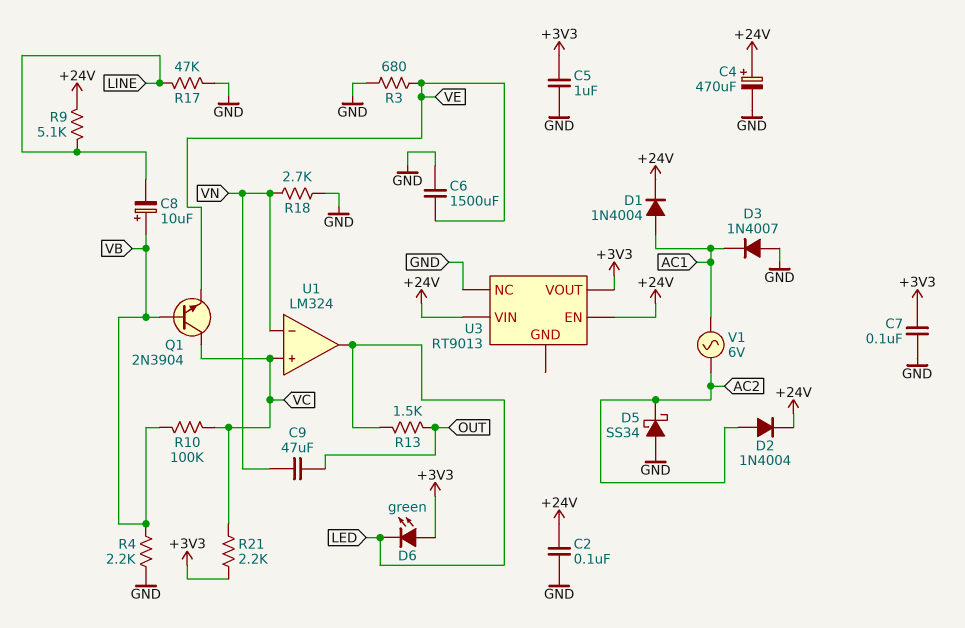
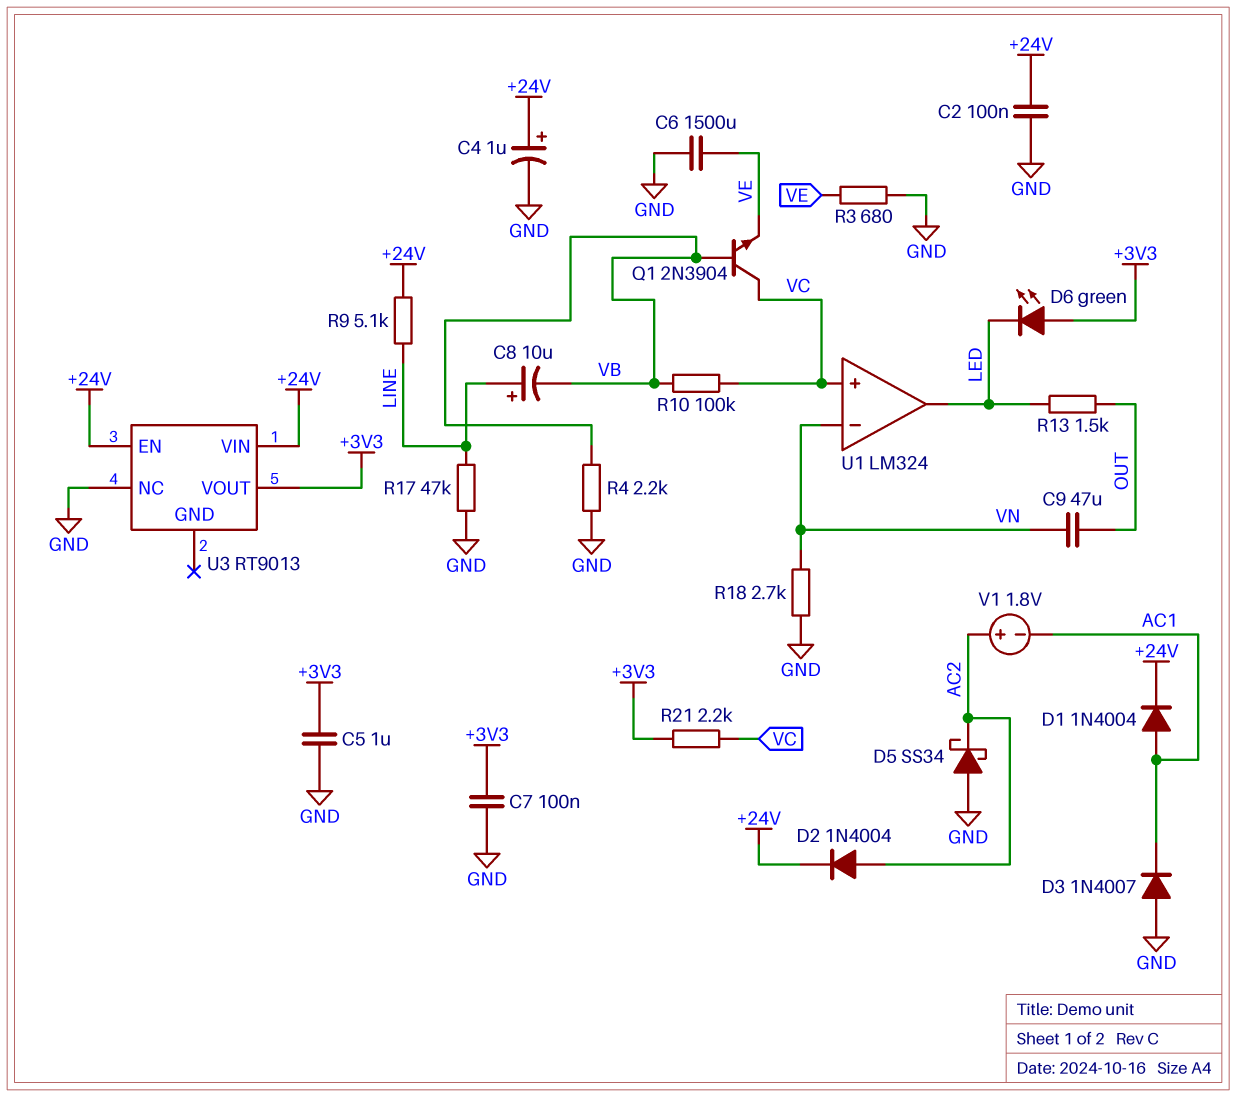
C4: 470uF (plus +24V, minus GND) -> 1uF (plus +24V, minus GND)
C8: 10uF (plus VB, minus LINE) -> 10uF (plus LINE, minus VB)
V1: AC 6V (AC1, AC2) -> 1.8V (plus AC2, minus AC1)

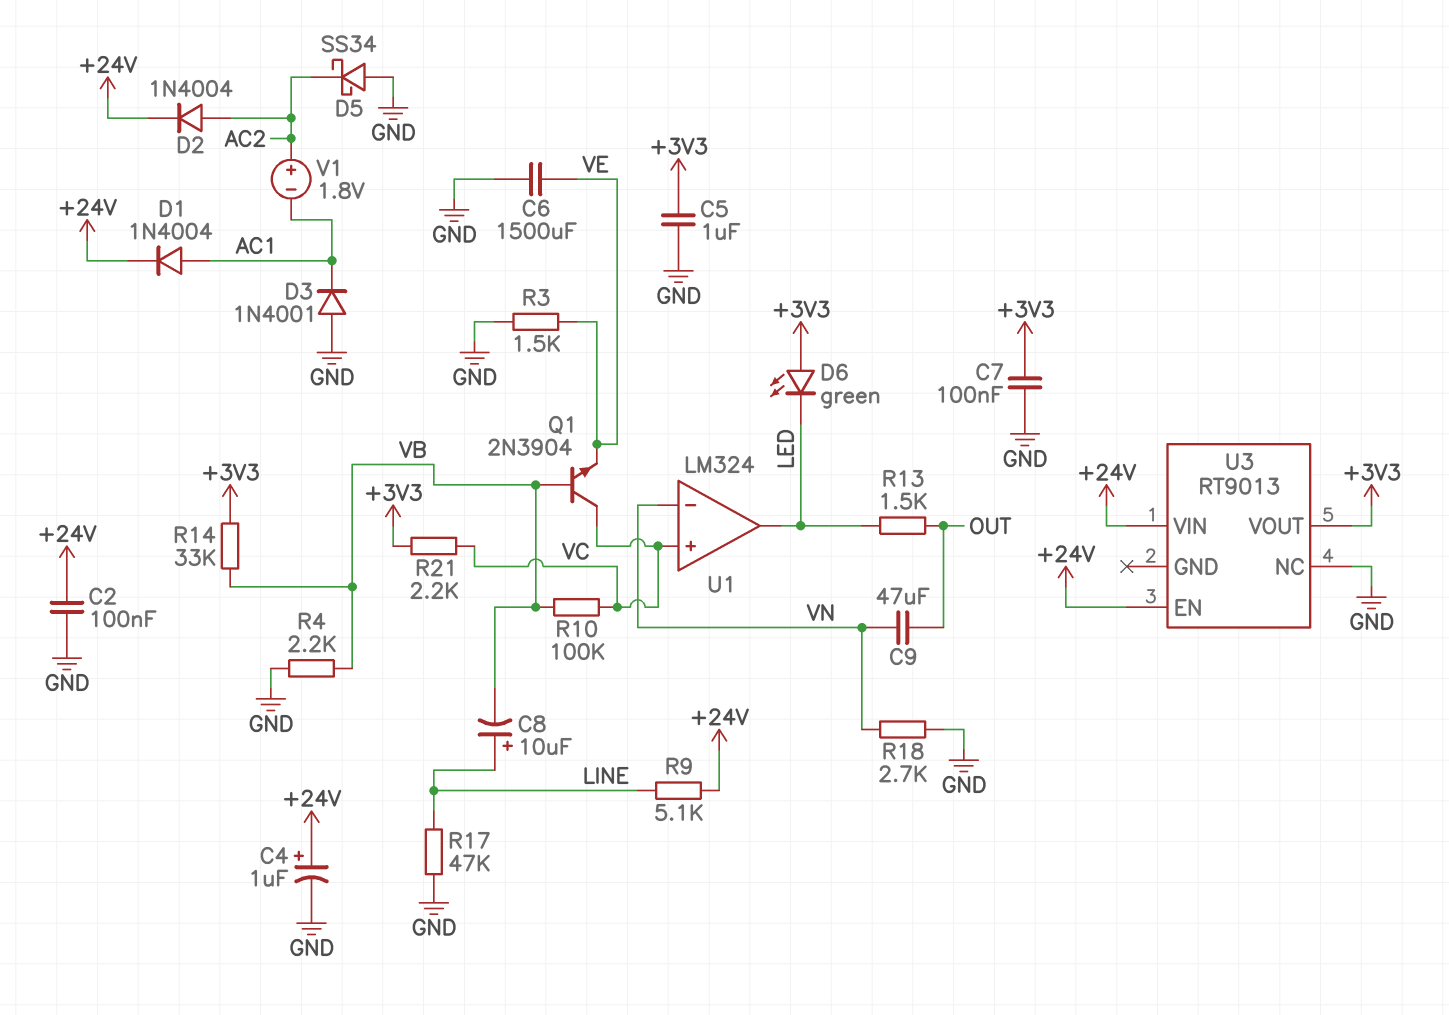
D3: diode 1N4007 (A GND, K AC1) -> diode 1N4001 (A GND, K AC1)
R3: 680 (GND, VE) -> 1.5k (GND, VE)
R14: none -> 33k (+3V3, VB)

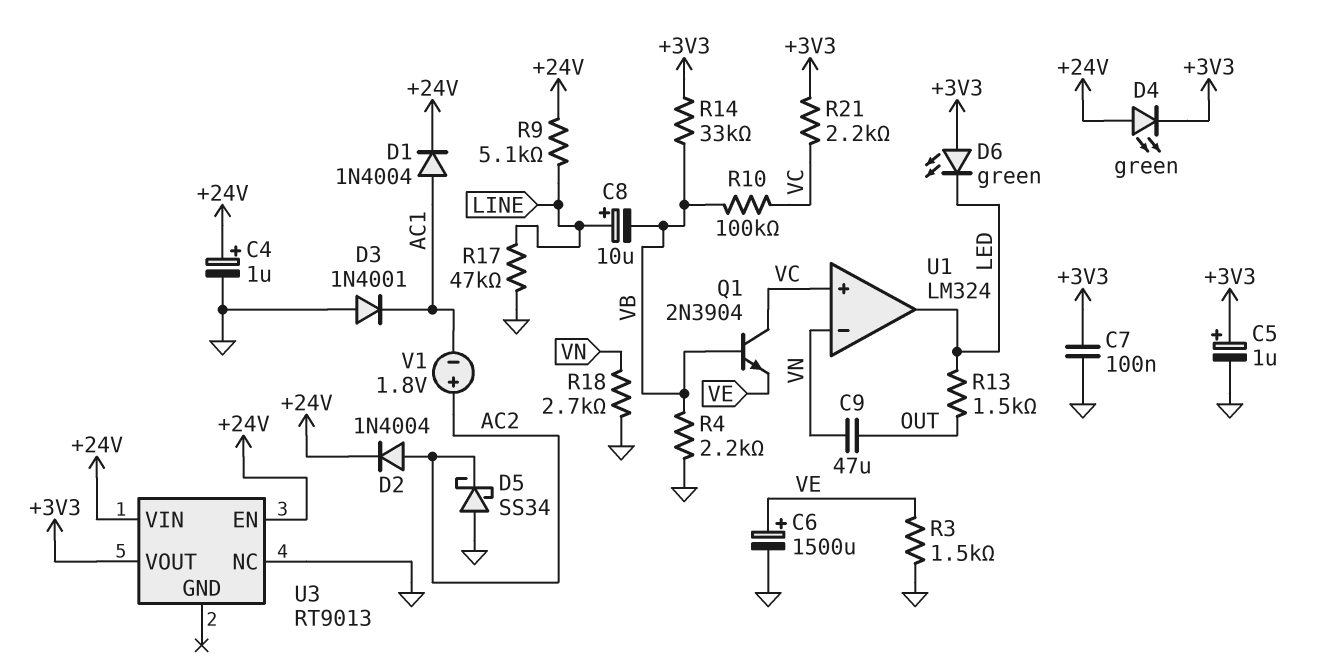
C2: 100nF (+24V, GND) -> none
C5: 1uF (+3V3, GND) -> 1uF (plus +3V3, minus GND)
C6: 1500uF (GND, VE) -> 1500uF (plus VE, minus GND)
D4: none -> LED green (A +24V, K +3V3)

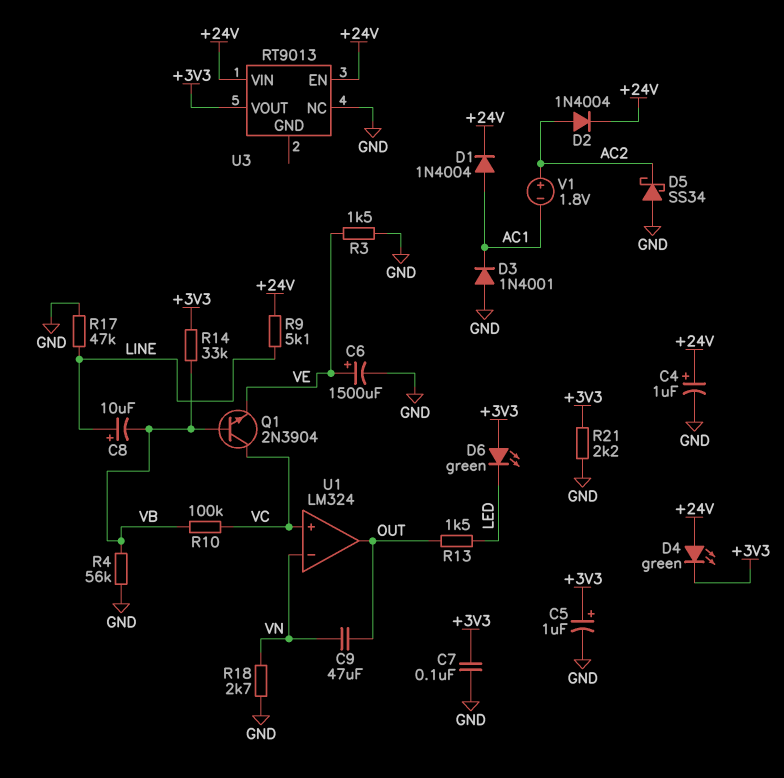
R4: 2.2k (GND, VB) -> 56k (GND, VB)
R21: 2.2k (+3V3, VC) -> 2.2k (+3V3, GND)
U1 pin out: LED -> OUT

